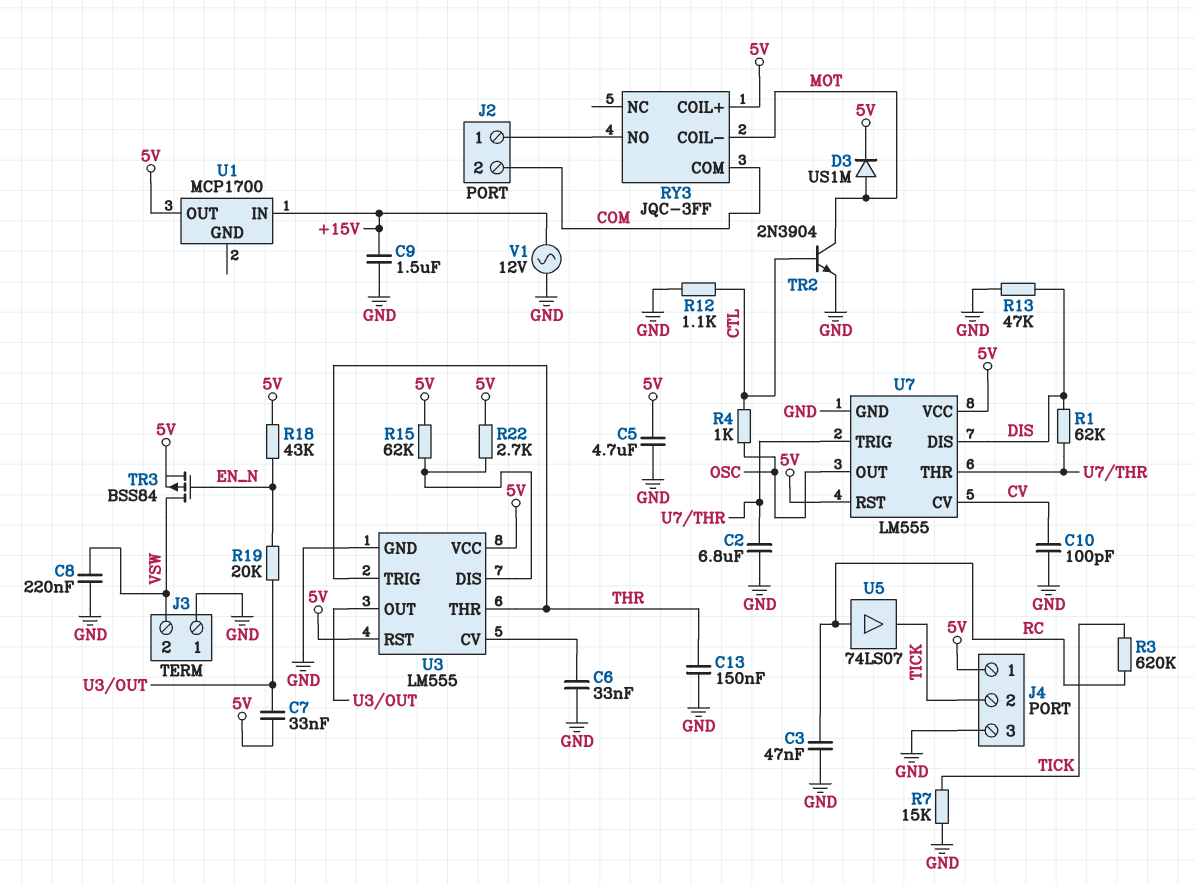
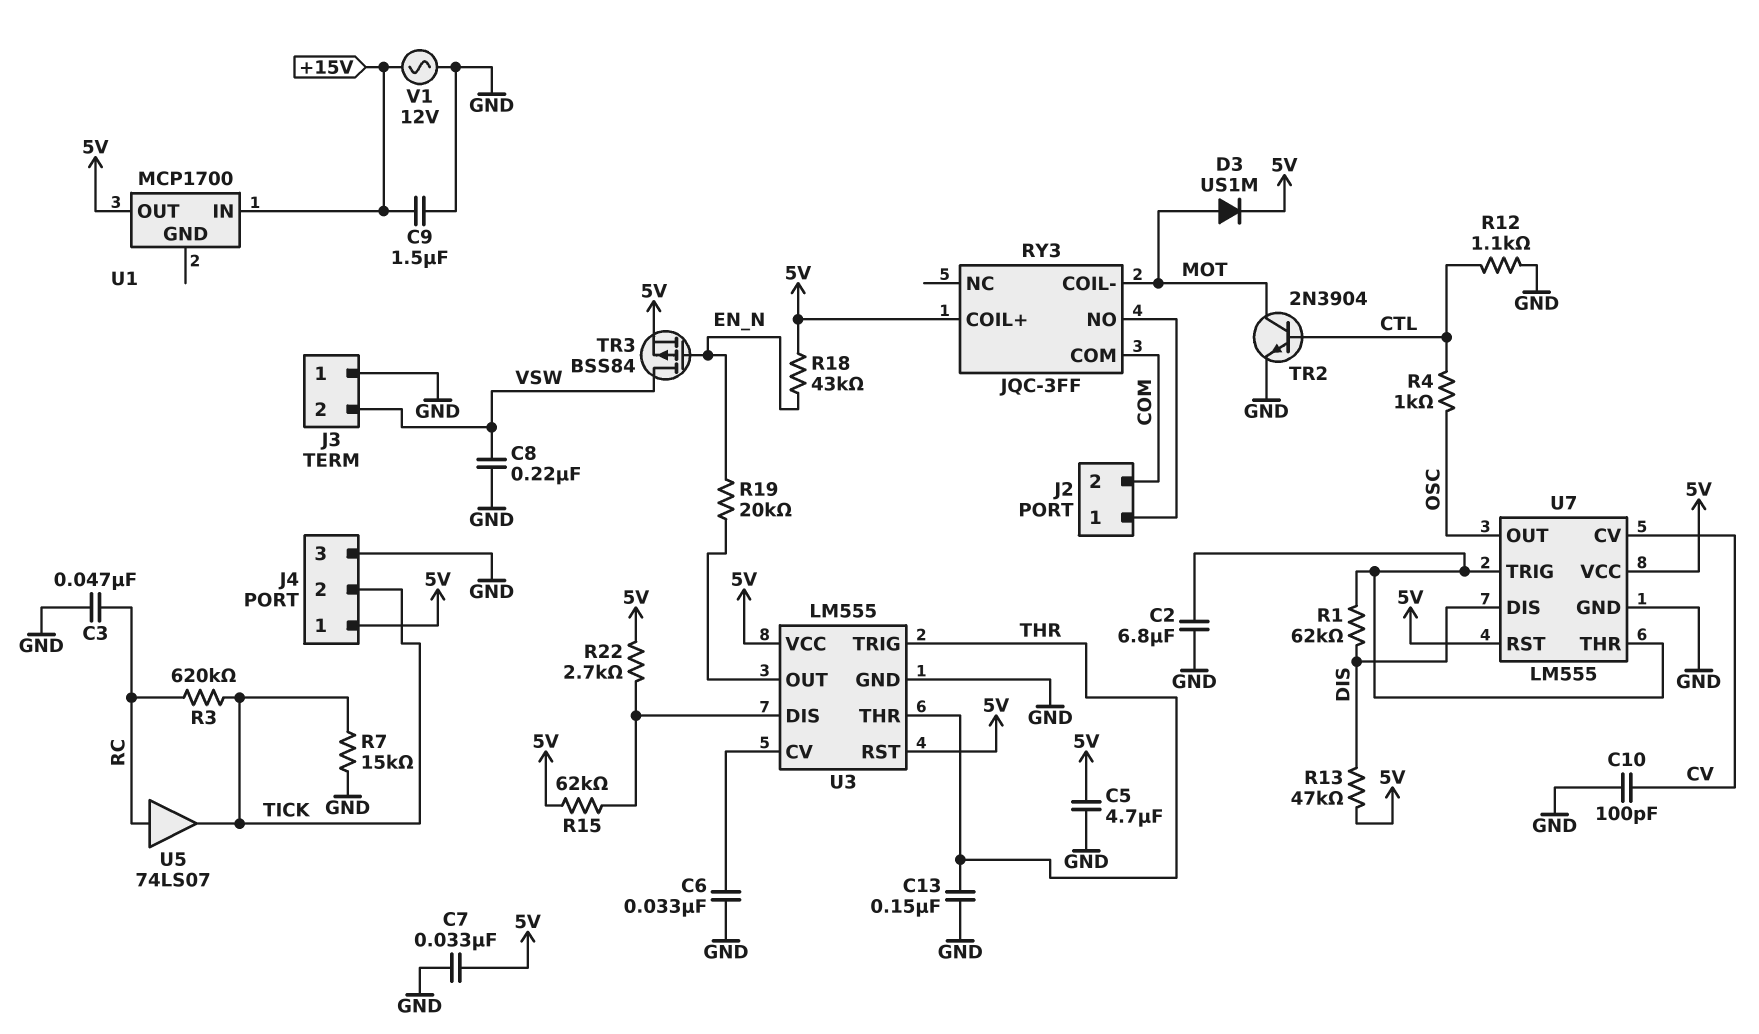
C7: 33nF (5V, U3/OUT) -> 33nF (5V, GND)
R13: 47k (DIS, GND) -> 47k (5V, DIS)

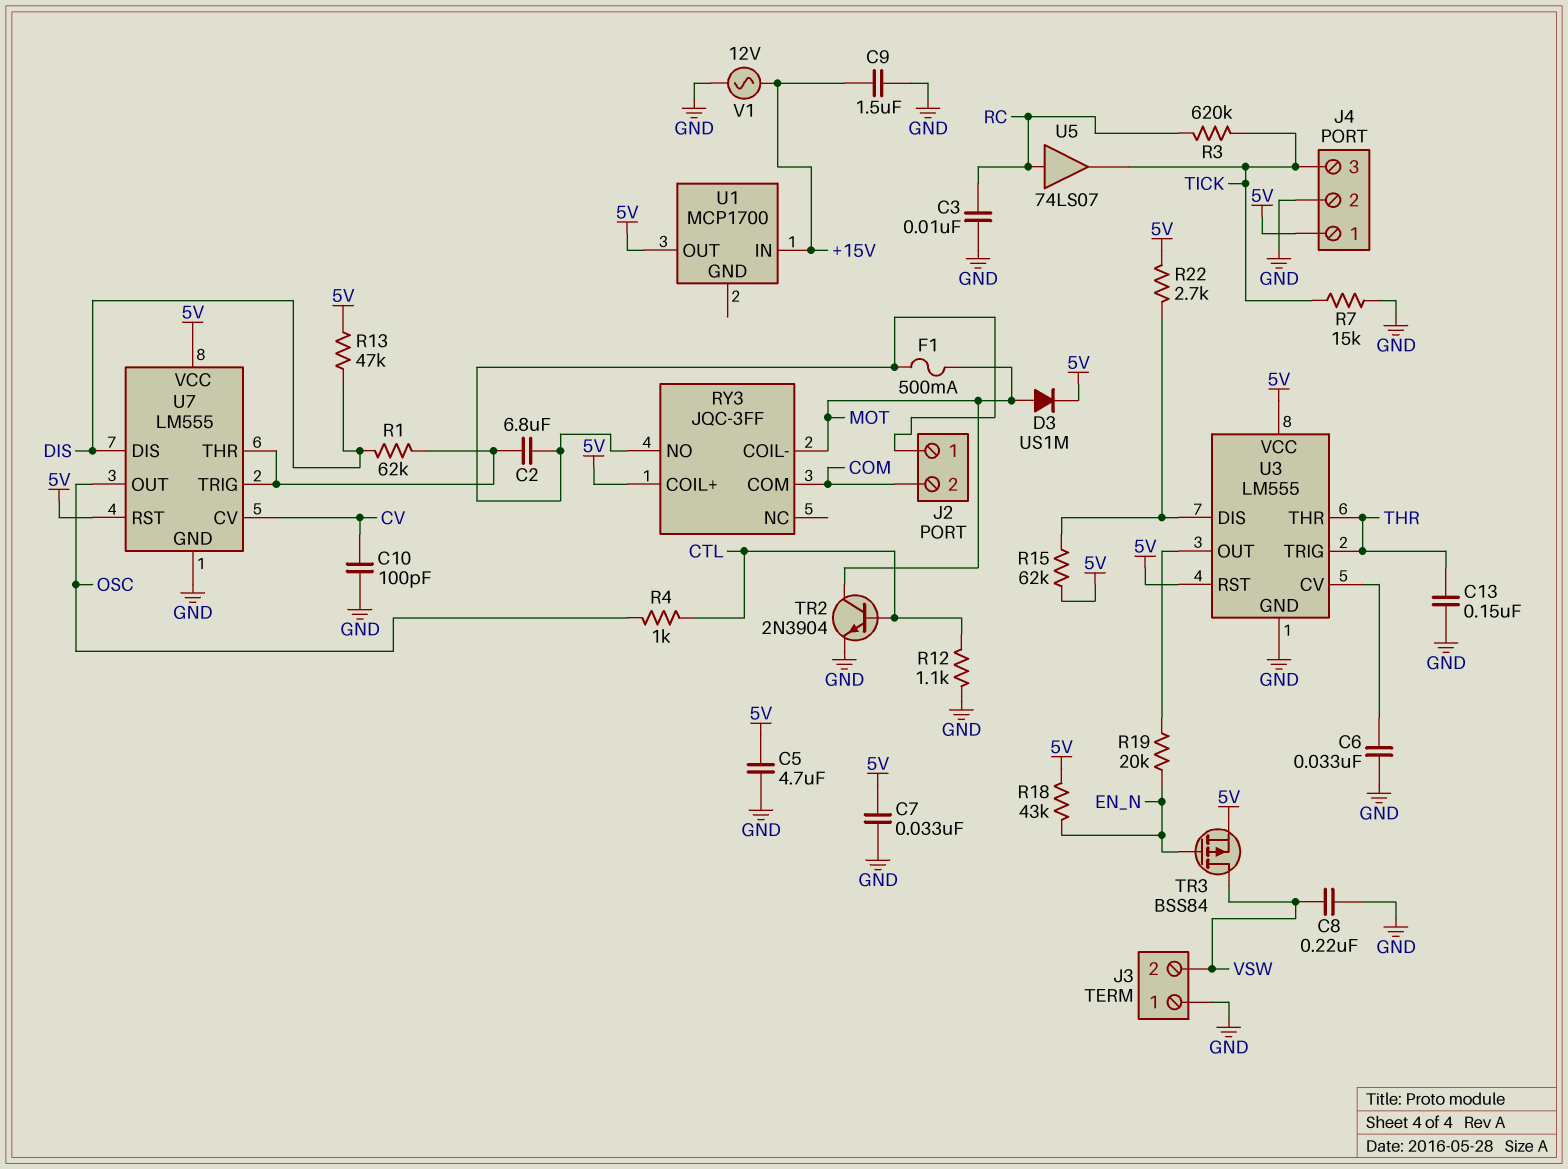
C2: 6.8uF (GND, U7/THR) -> 6.8uF (J2/1, U7/THR)
C3: 47nF (GND, RC) -> 10nF (GND, RC)
F1: none -> 500mA (J2/1, MOT)
J4 pin 2: TICK -> GND
J4 pin 3: GND -> TICK

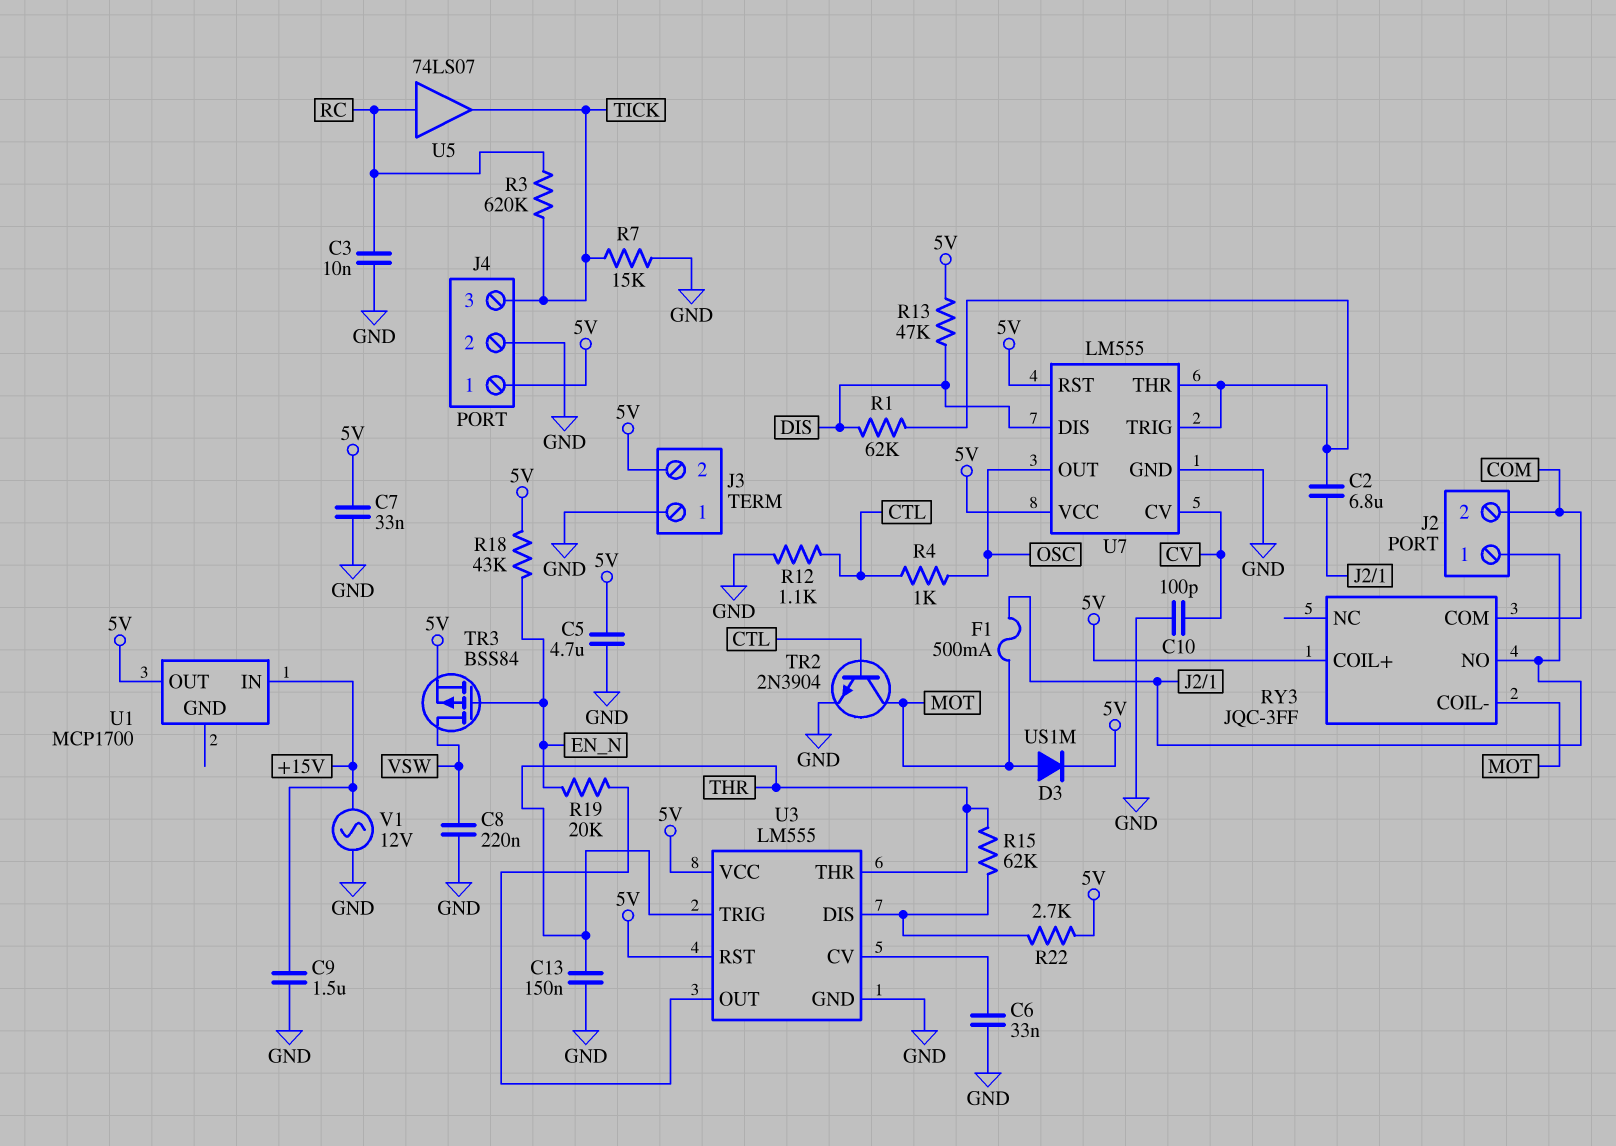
J3 pin 2: VSW -> 5V
R15: 62k (5V, U3/DIS) -> 62k (THR, U3/DIS)

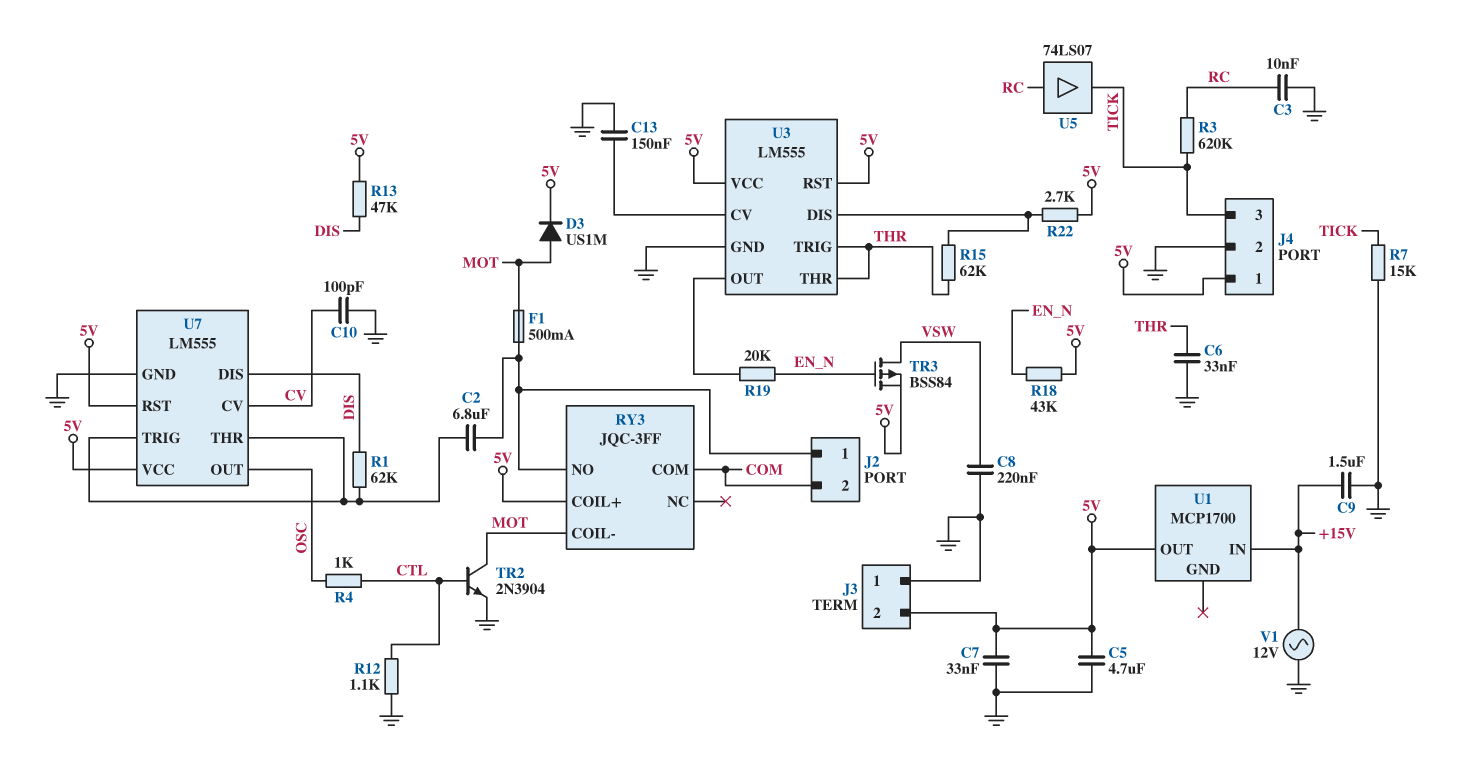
C6: 33nF (GND, U3/CV) -> 33nF (GND, THR)
C13: 150nF (GND, THR) -> 150nF (GND, U3/CV)

